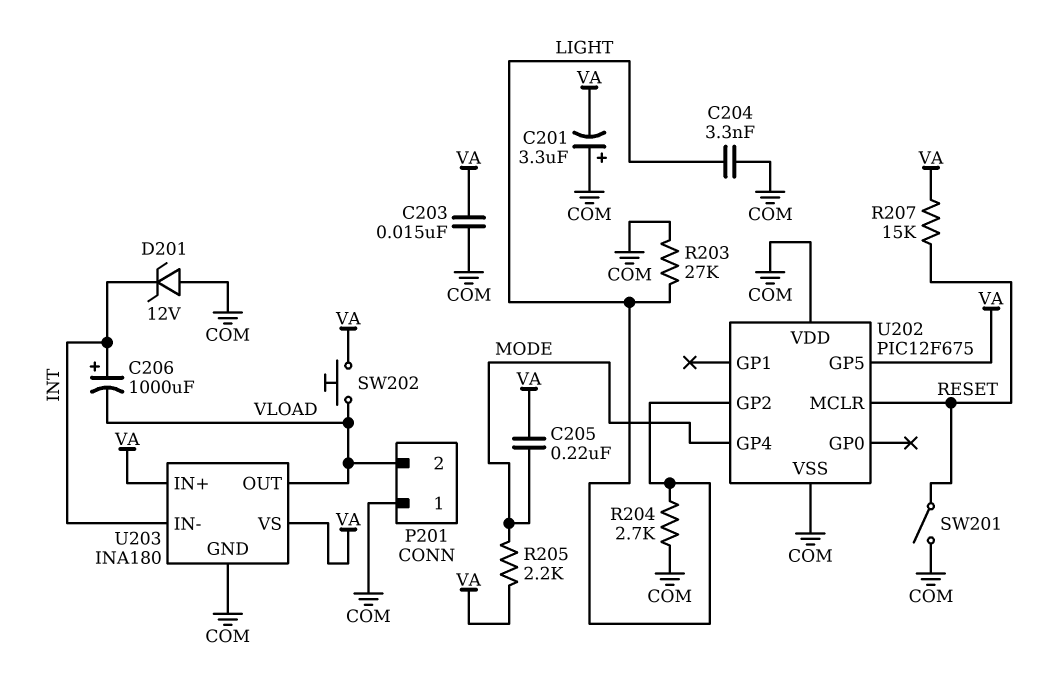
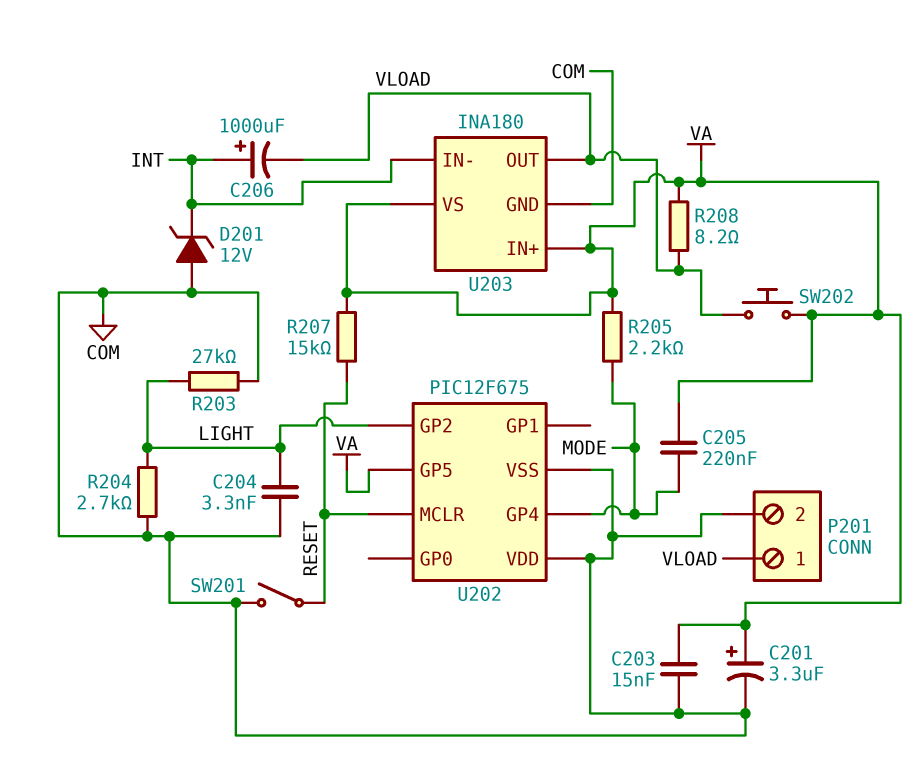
C201: 3.3uF (plus COM, minus VA) -> 3.3uF (plus VA, minus COM)
P201 pin 1: COM -> VLOAD
P201 pin 2: VLOAD -> COM
R208: none -> 8.2 (VA, VLOAD)

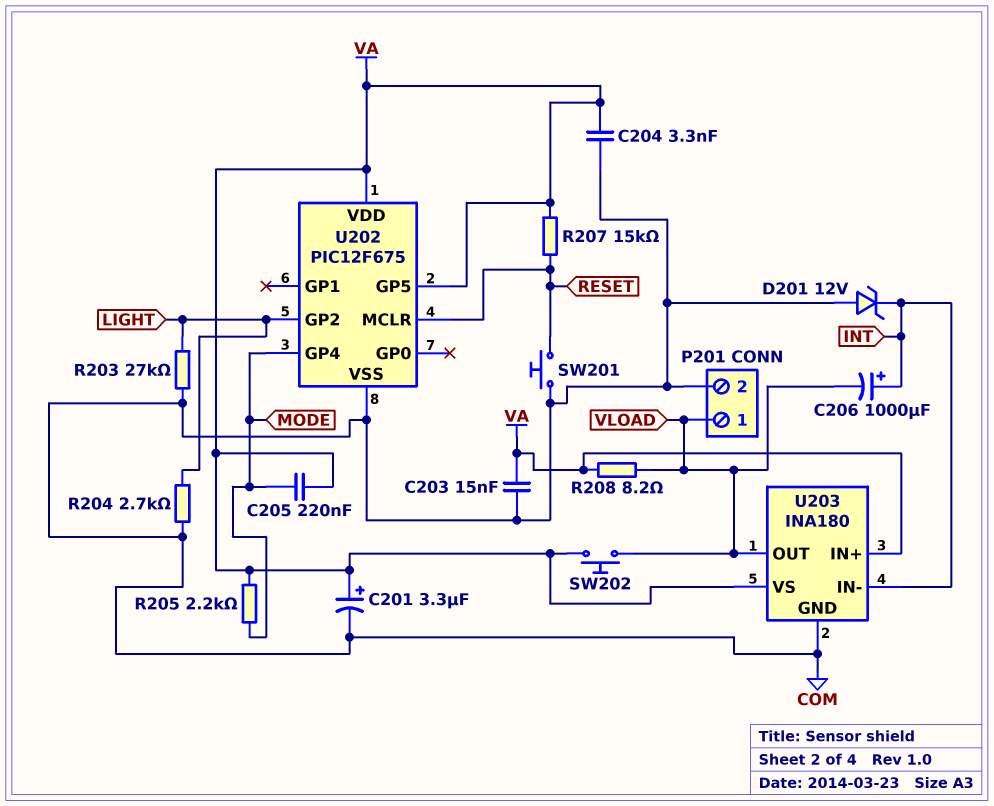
C204: 3.3nF (COM, LIGHT) -> 3.3nF (COM, VA)
SW201: switch (COM, RESET) -> button (COM, RESET)
U202 pin VDD: COM -> VA

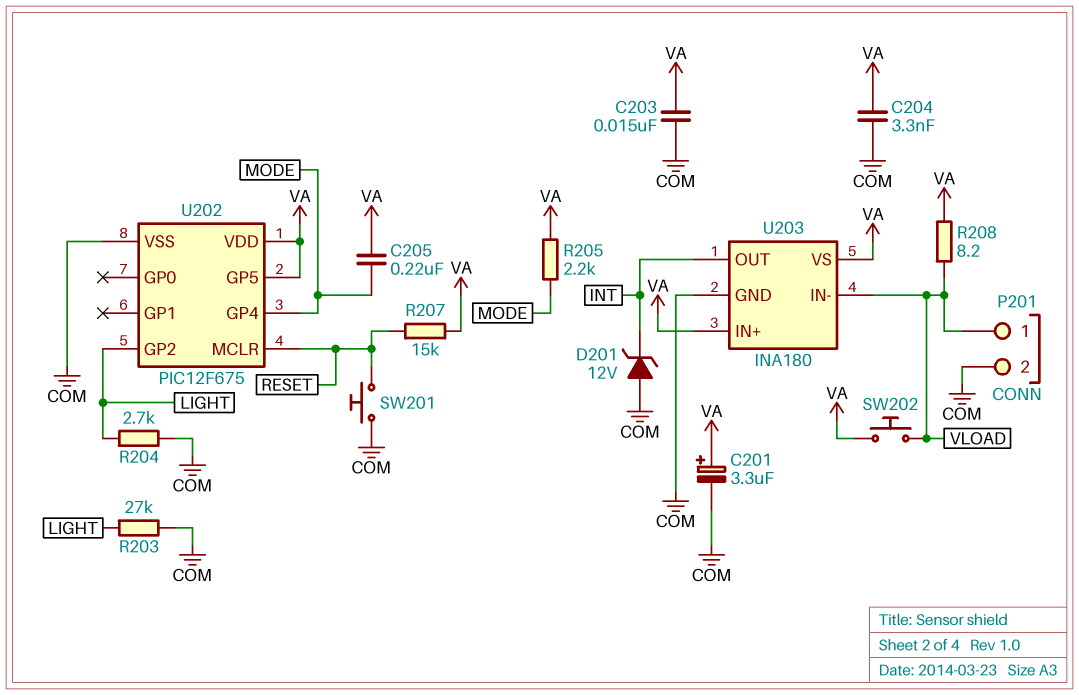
C206: 1000uF (plus INT, minus VLOAD) -> none
U203 pin IN-: INT -> VLOAD
U203 pin OUT: VLOAD -> INT

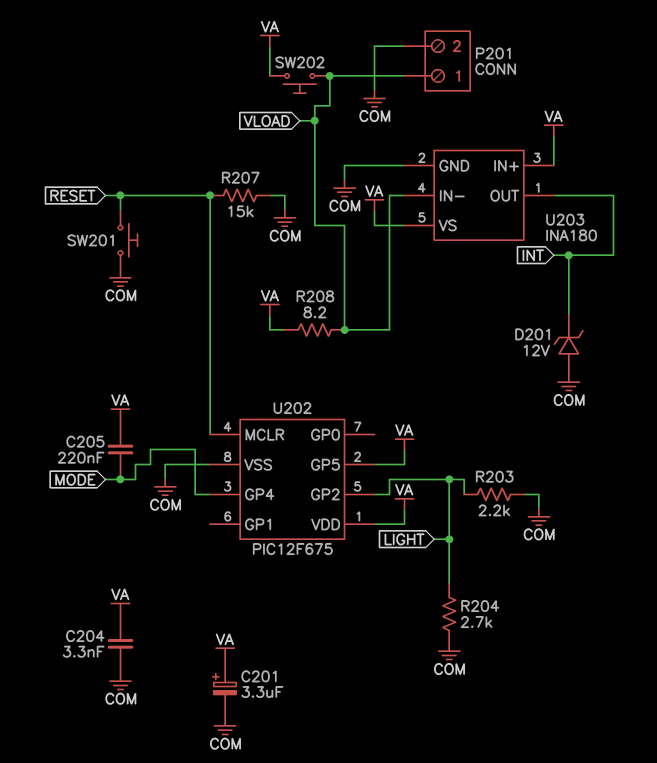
C203: 15nF (COM, VA) -> none
R203: 27k (COM, LIGHT) -> 2.2k (COM, LIGHT)
R205: 2.2k (MODE, VA) -> none
R207: 15k (RESET, VA) -> 15k (COM, RESET)

